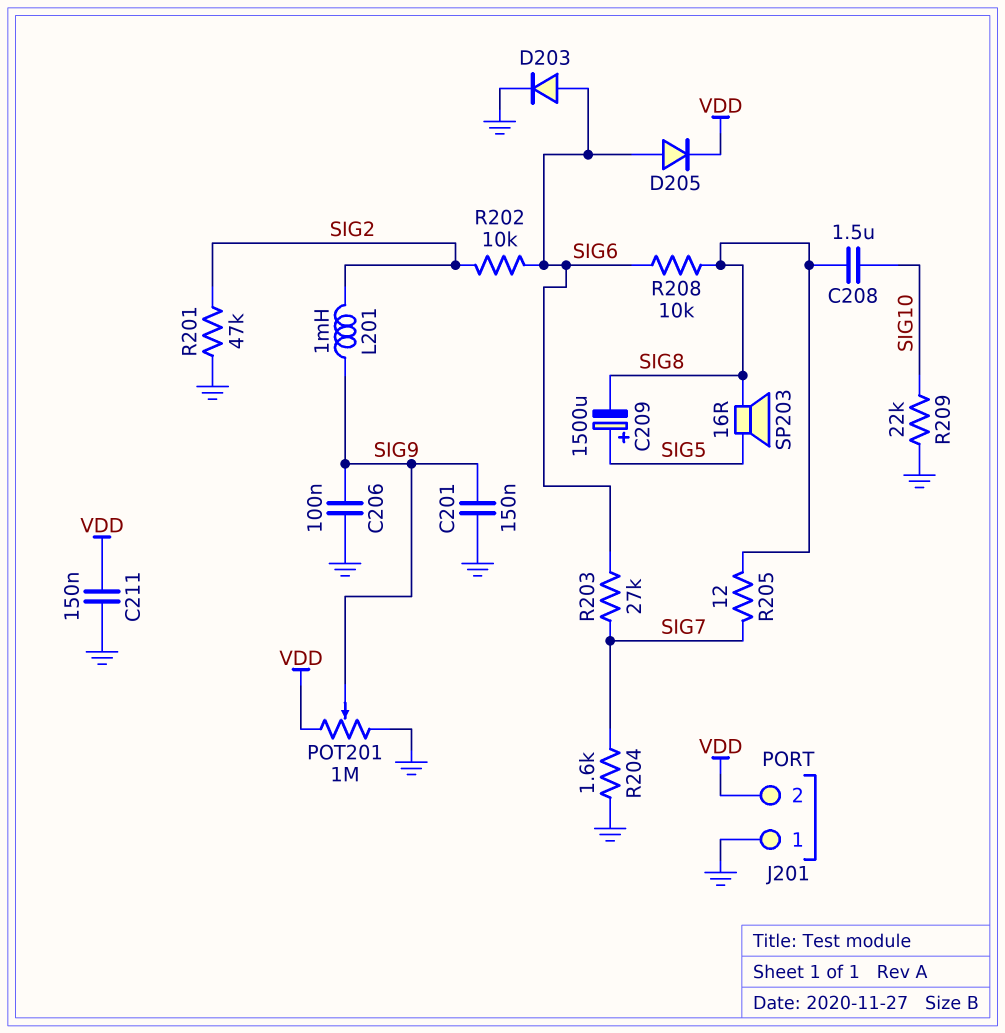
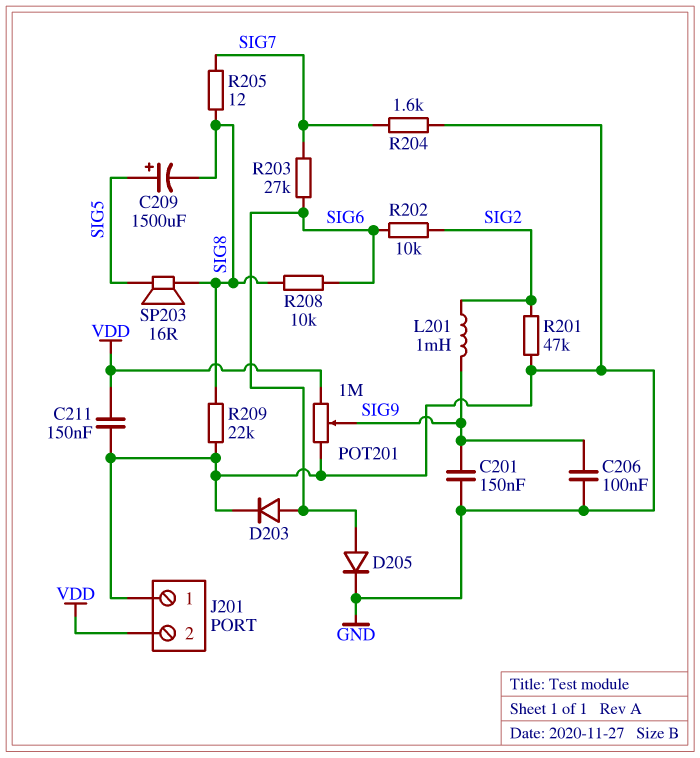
C208: 1.5uF (SIG8, SIG10) -> none
D205: diode (A SIG6, K VDD) -> diode (A SIG6, K GND)
R209: 22k (GND, SIG10) -> 22k (GND, SIG8)

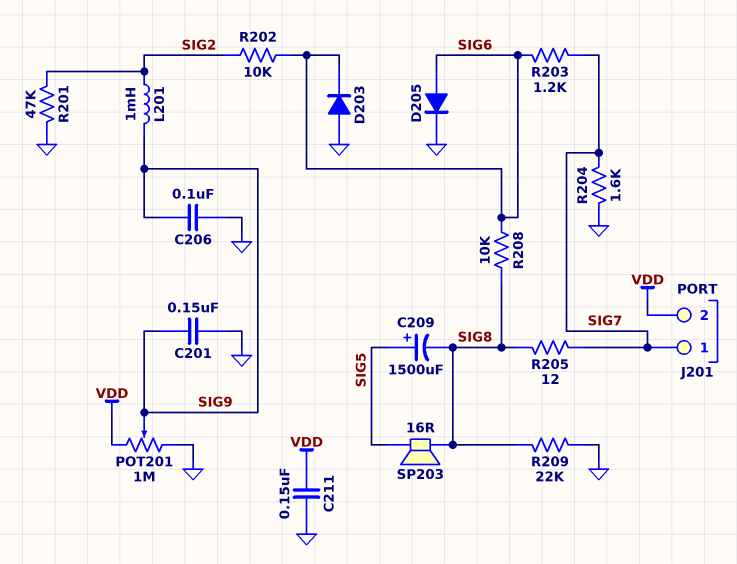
D203: diode (A SIG6, K GND) -> diode (A GND, K SIG6)
J201 pin 1: GND -> SIG7
R203: 27k (SIG6, SIG7) -> 1.2k (SIG6, SIG7)

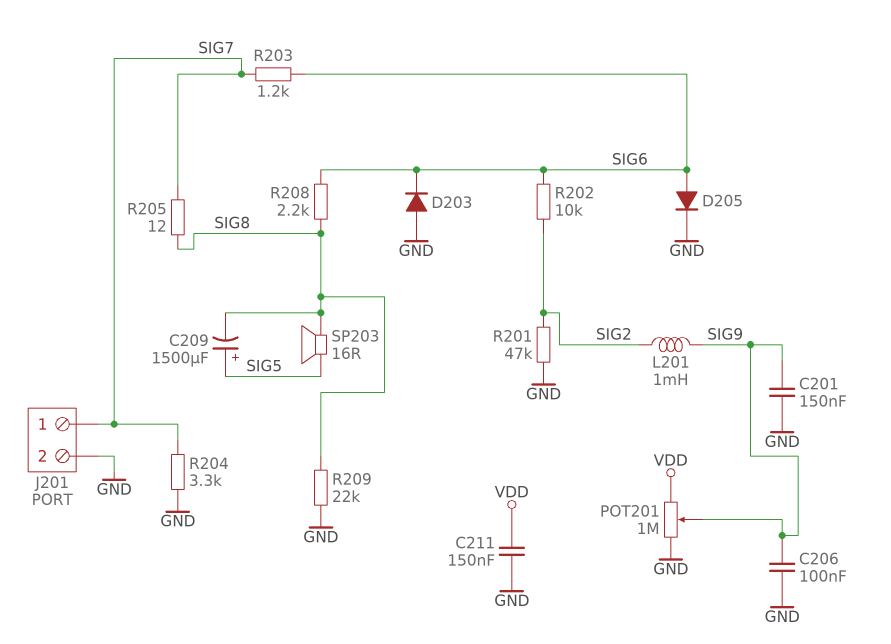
J201 pin 2: VDD -> GND
R204: 1.6k (GND, SIG7) -> 3.3k (GND, SIG7)
R208: 10k (SIG6, SIG8) -> 2.2k (SIG6, SIG8)

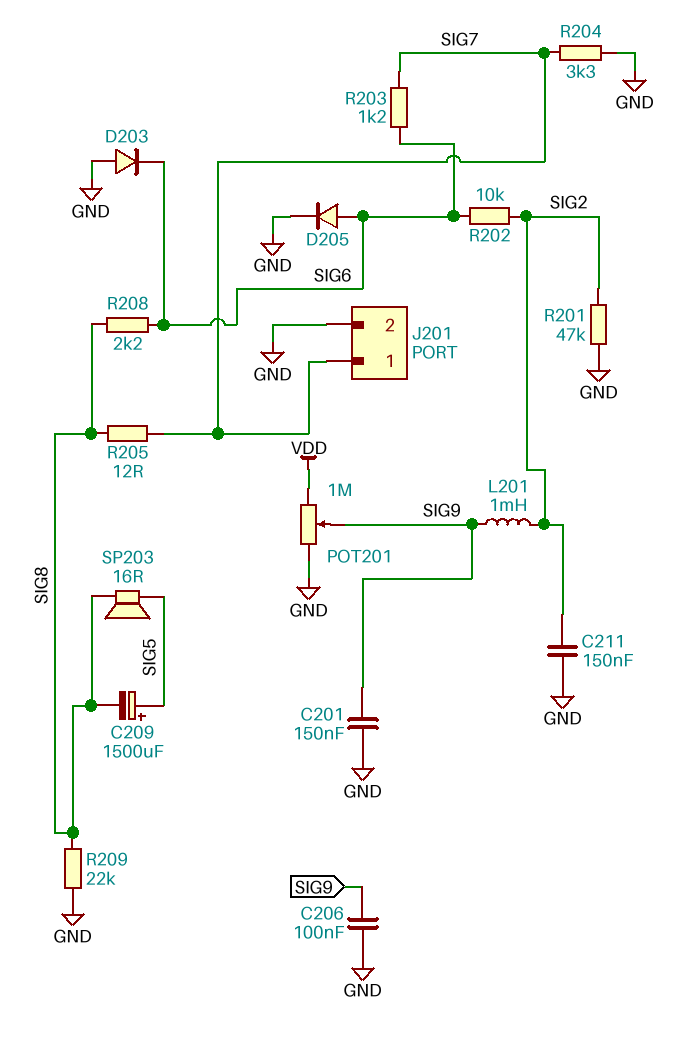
C211: 150nF (GND, VDD) -> 150nF (GND, SIG2)

